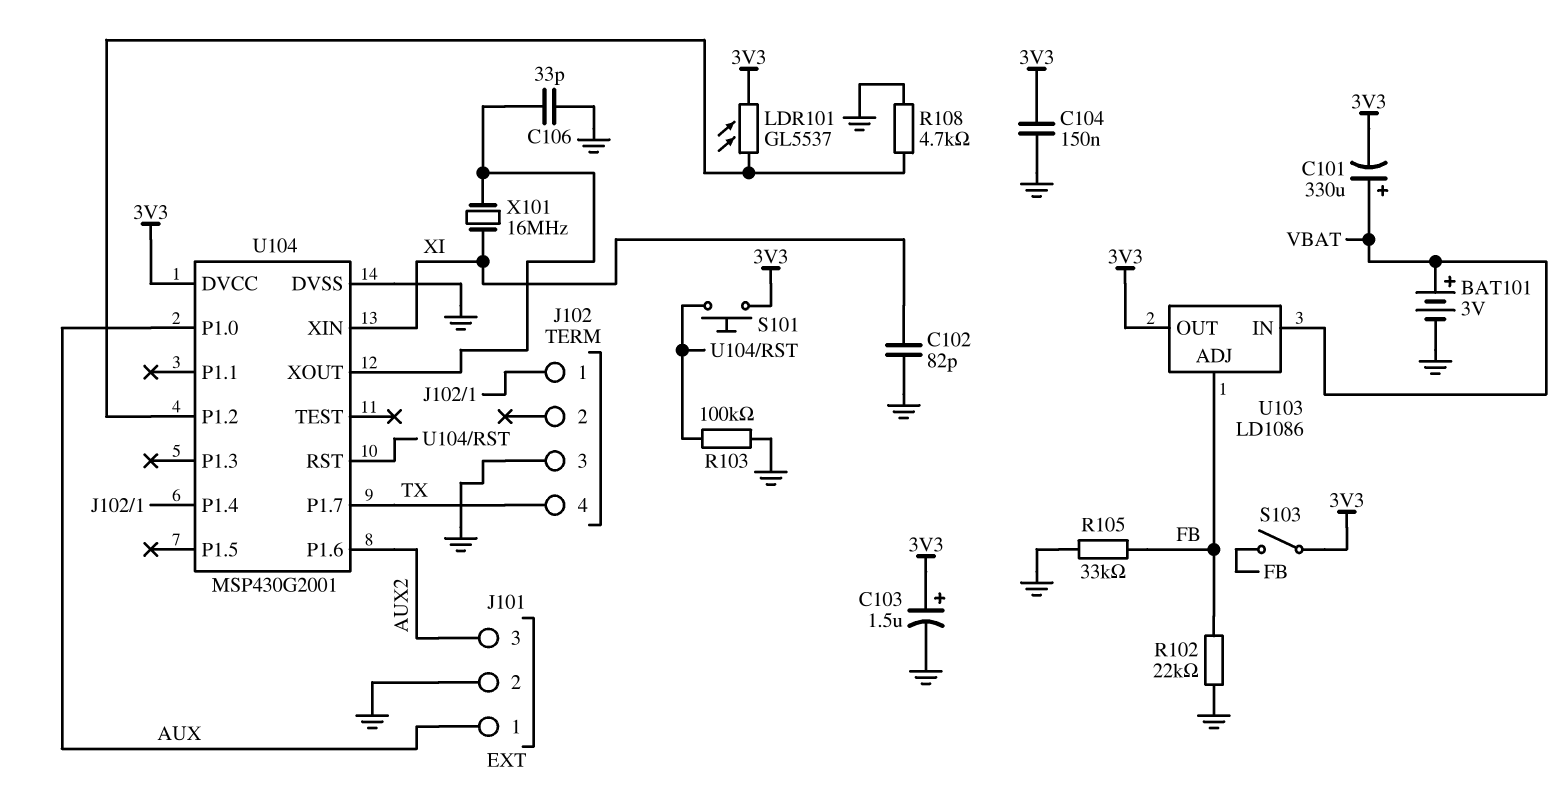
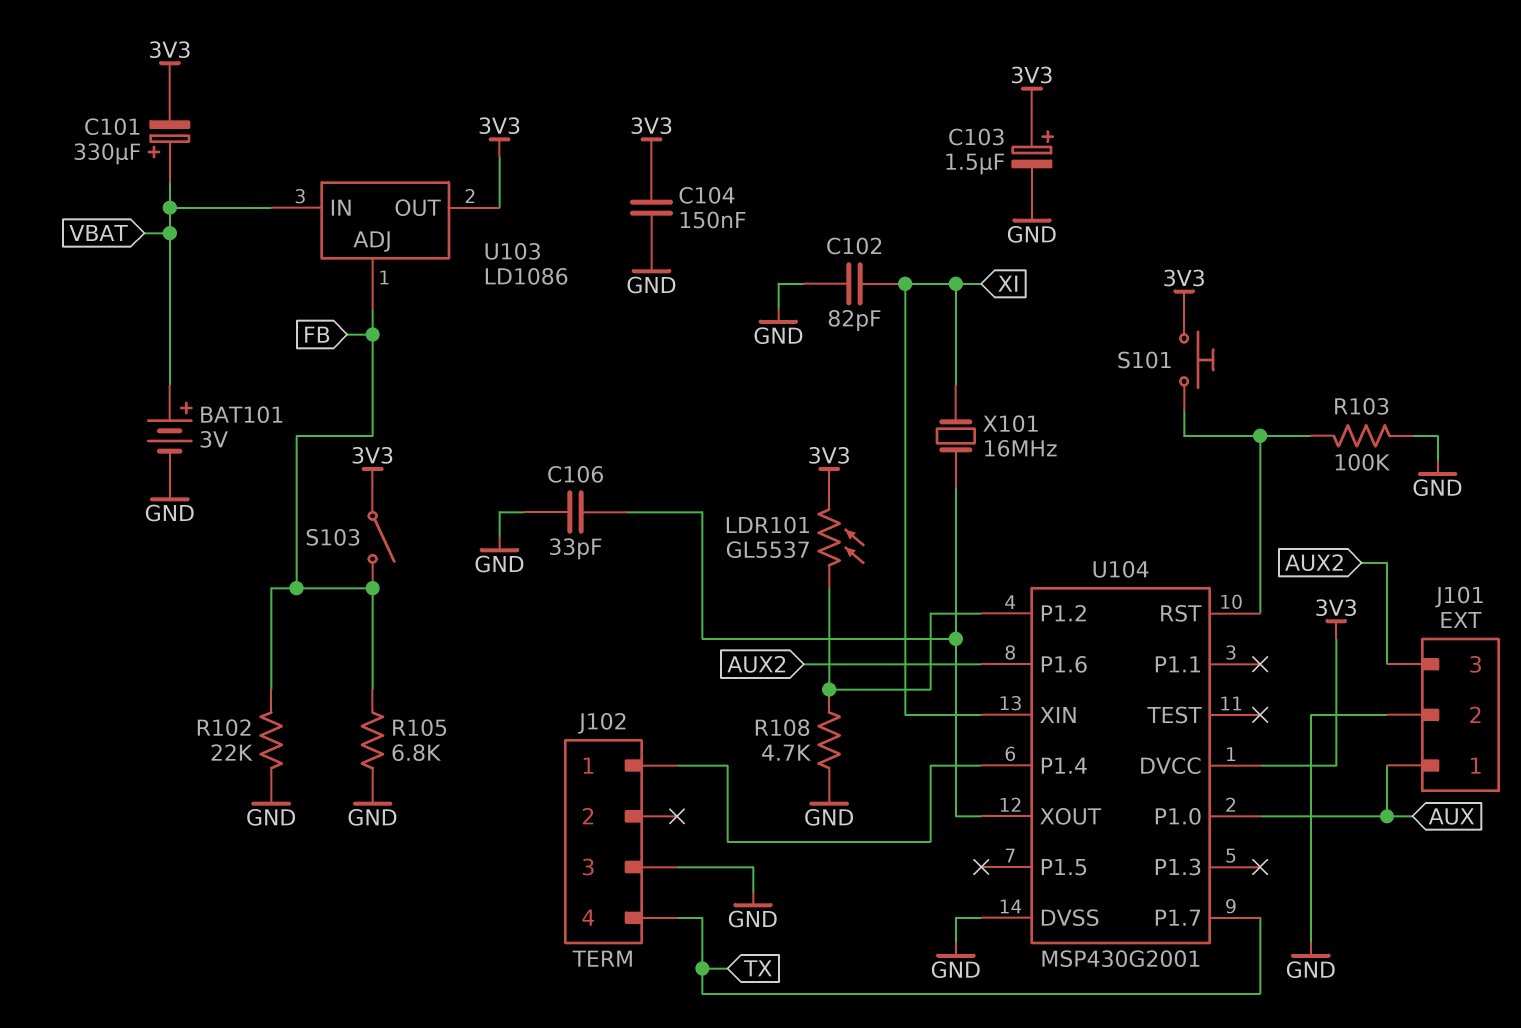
R105: 33k (FB, GND) -> 6.8k (FB, GND)

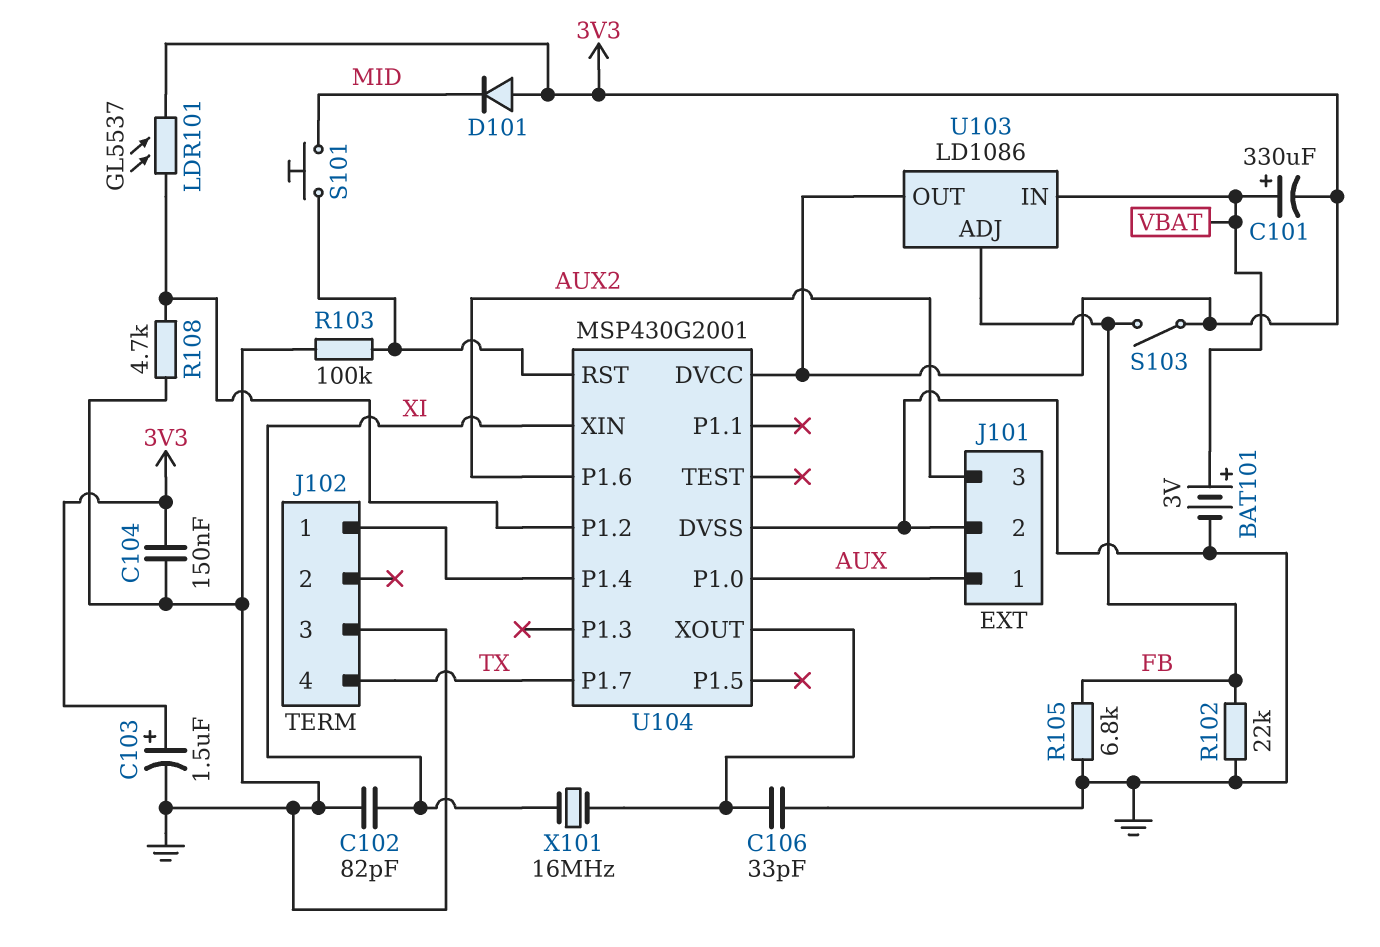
D101: none -> diode (A 3V3, K MID)
S101: button (3V3, U104/RST) -> button (MID, U104/RST)

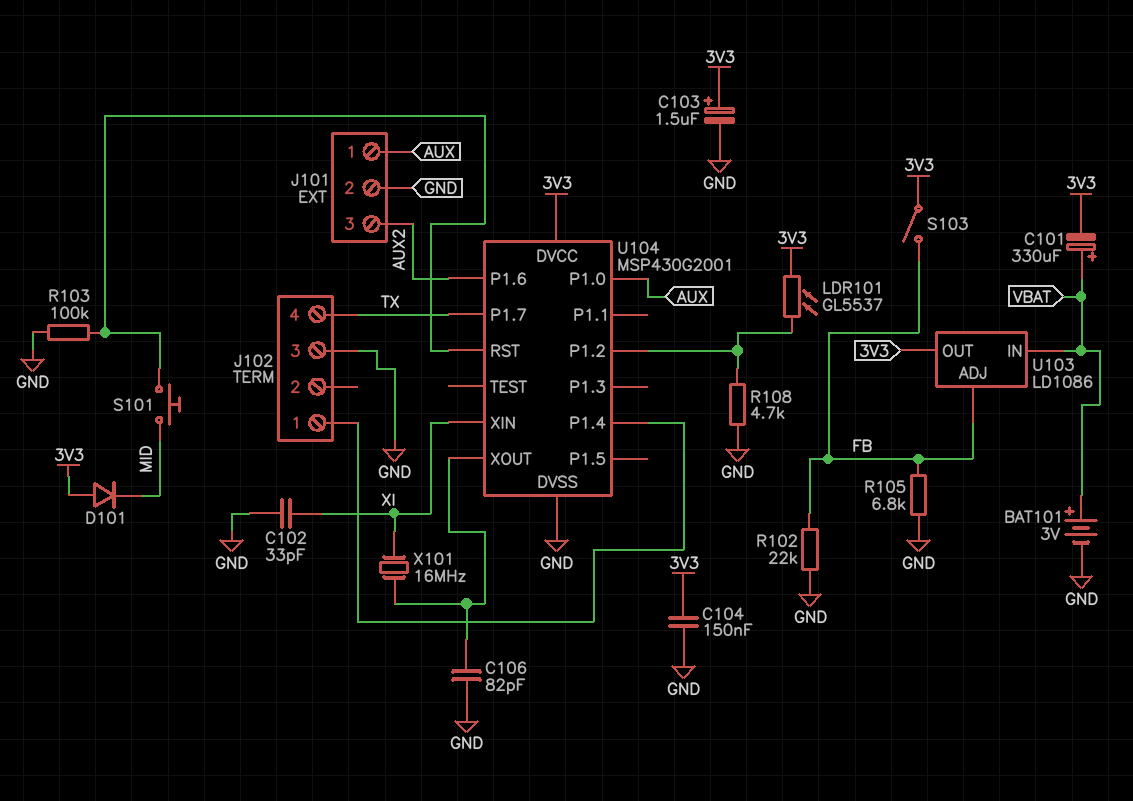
C102: 82pF (GND, XI) -> 33pF (GND, XI)
C106: 33pF (GND, U104/XOUT) -> 82pF (GND, U104/XOUT)

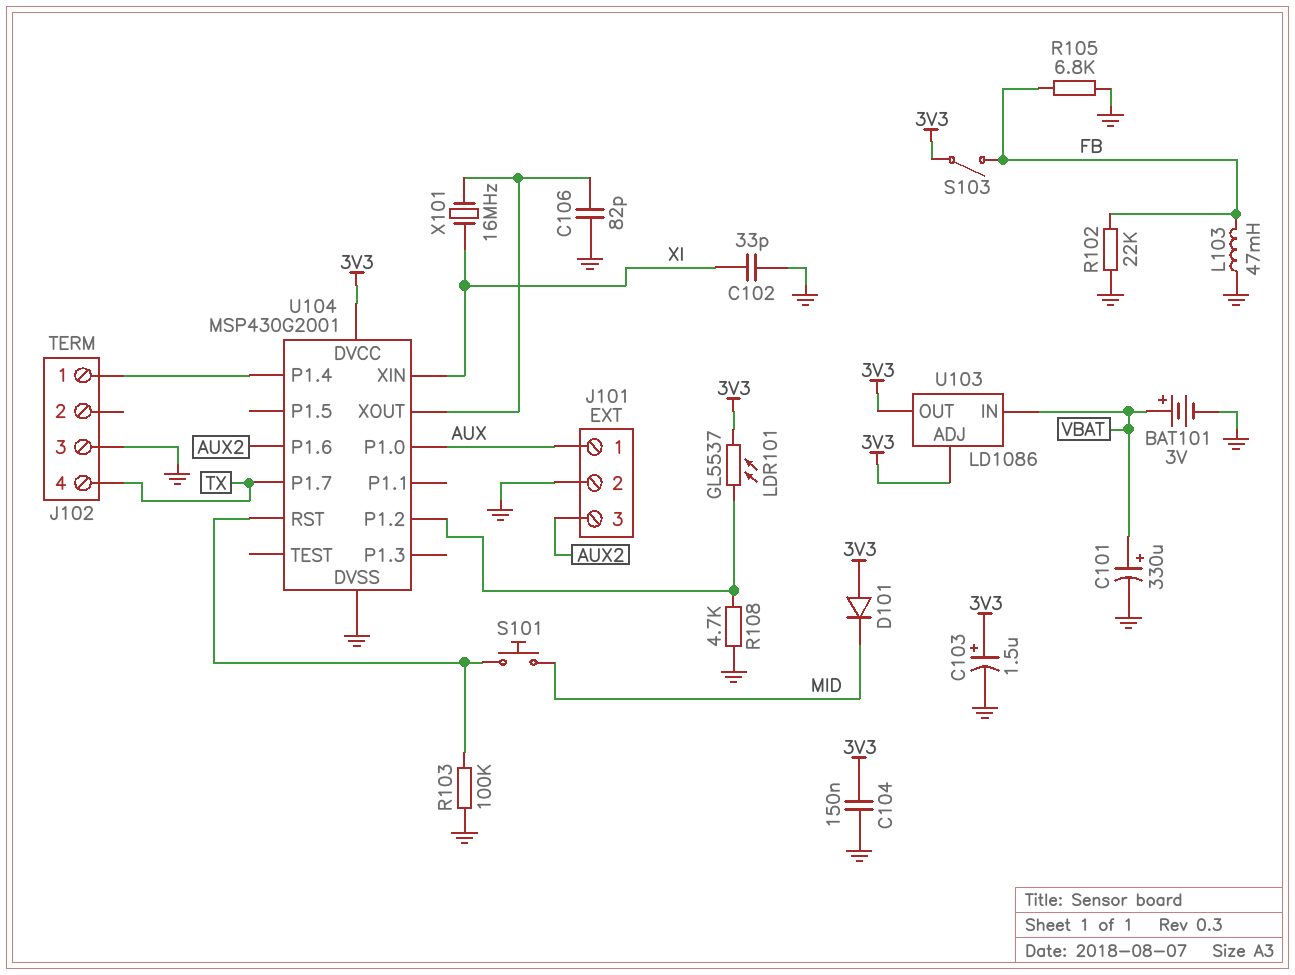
C101: 330uF (plus VBAT, minus 3V3) -> 330uF (plus VBAT, minus GND)
L103: none -> 47mH (FB, GND)
U103 pin ADJ: FB -> 3V3

